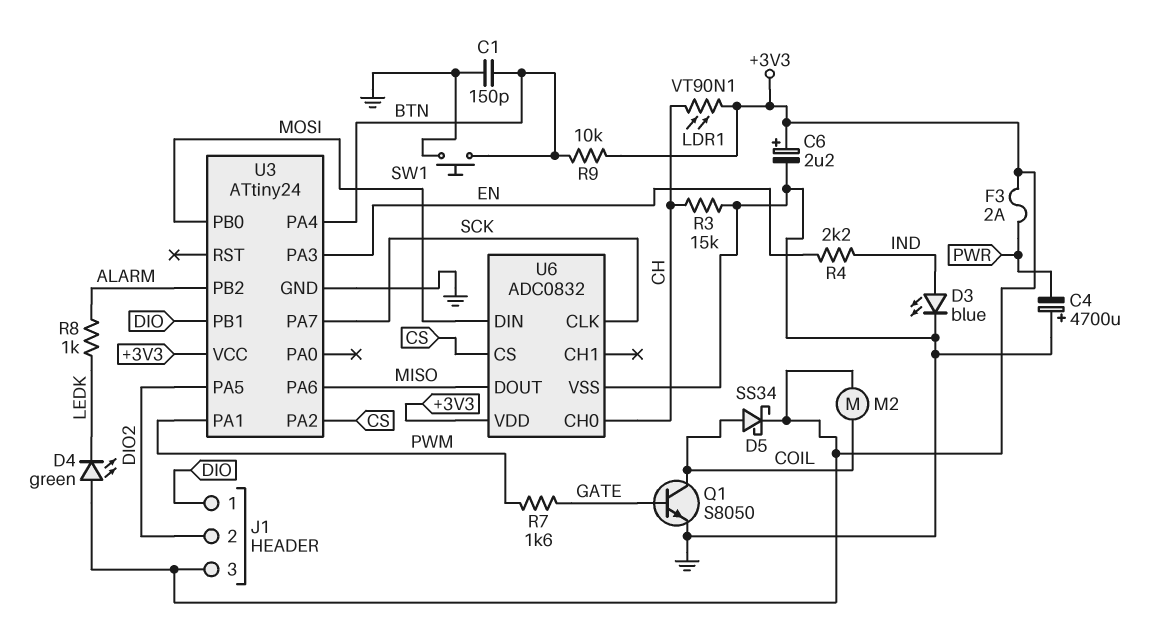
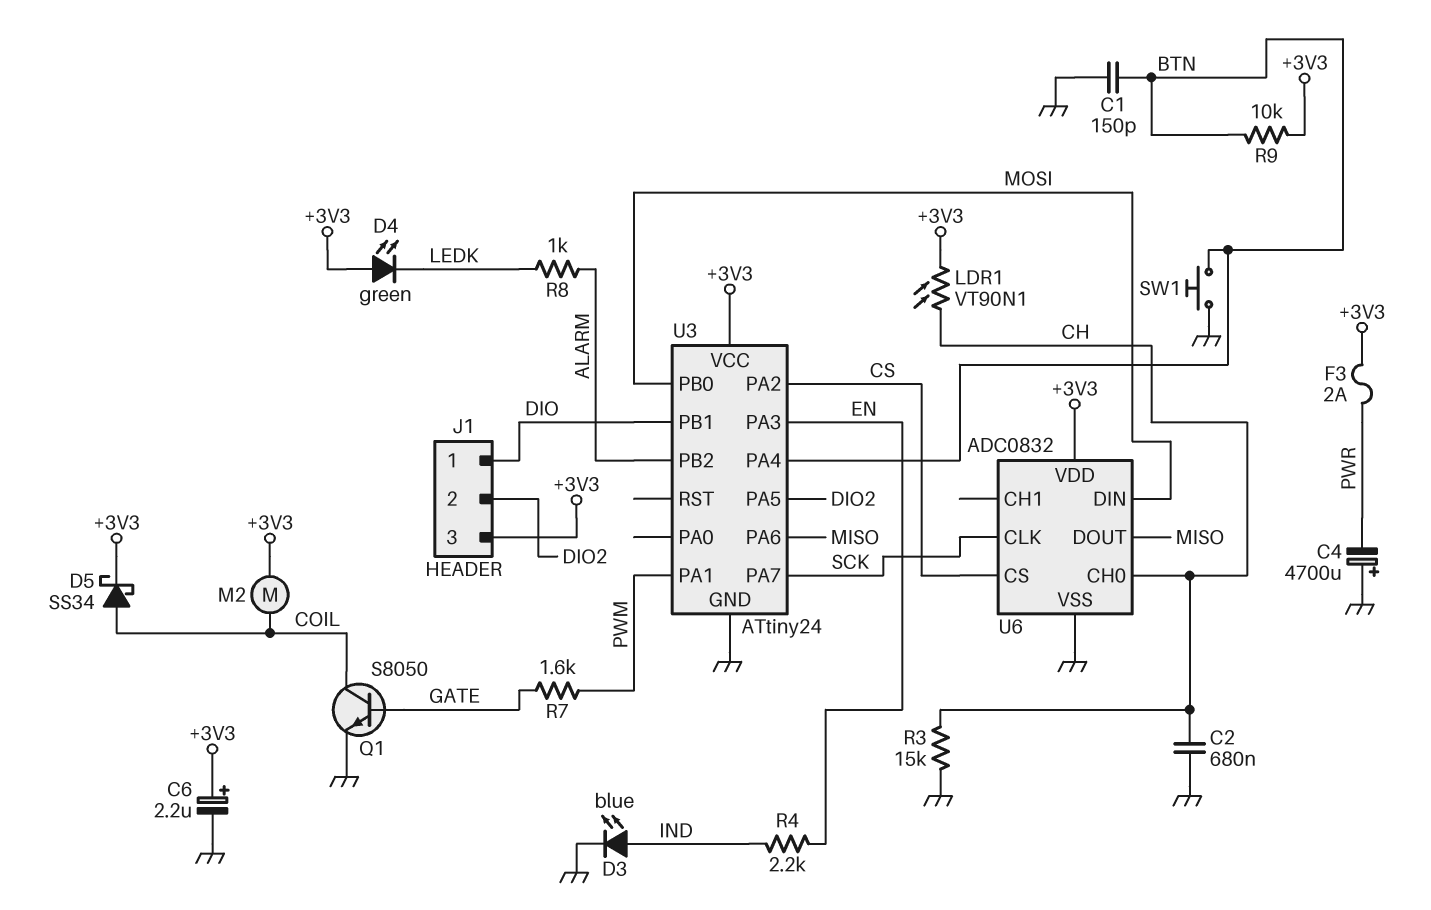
C2: none -> 680nF (CH, GND)

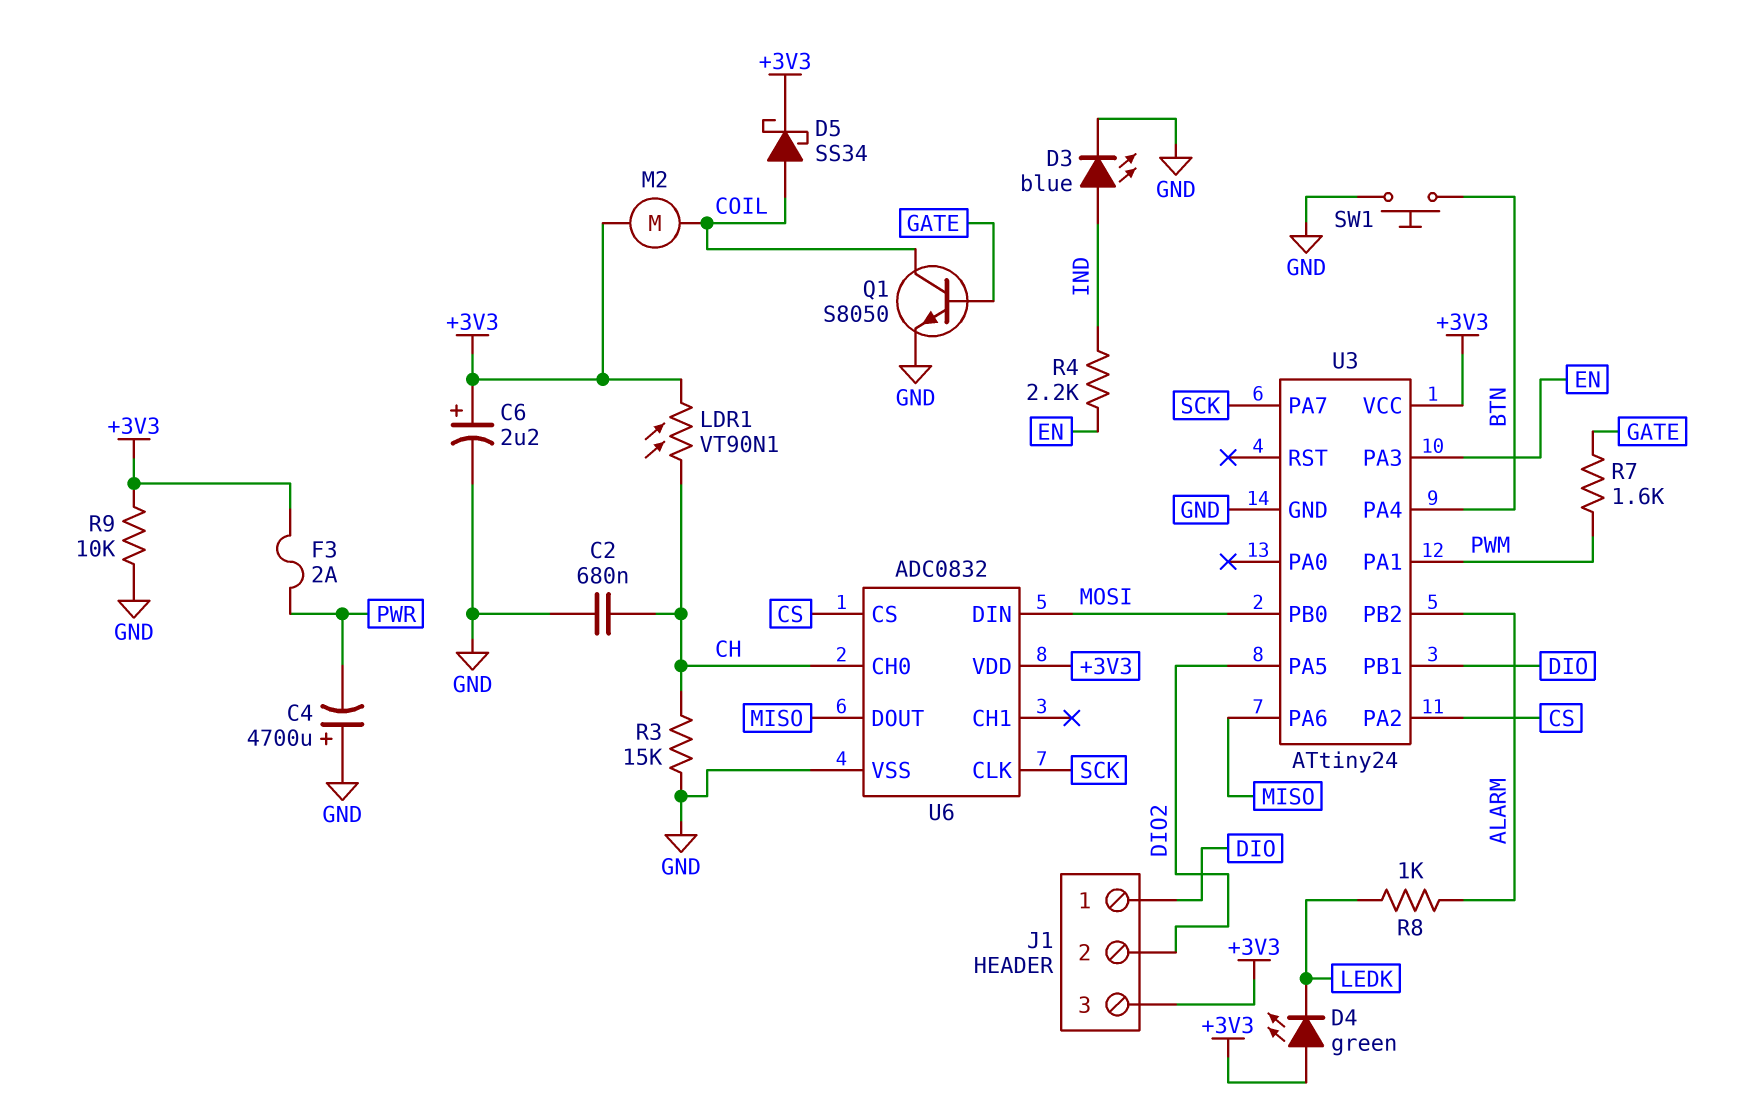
C1: 150pF (BTN, GND) -> none
R9: 10k (+3V3, BTN) -> 10k (+3V3, GND)

